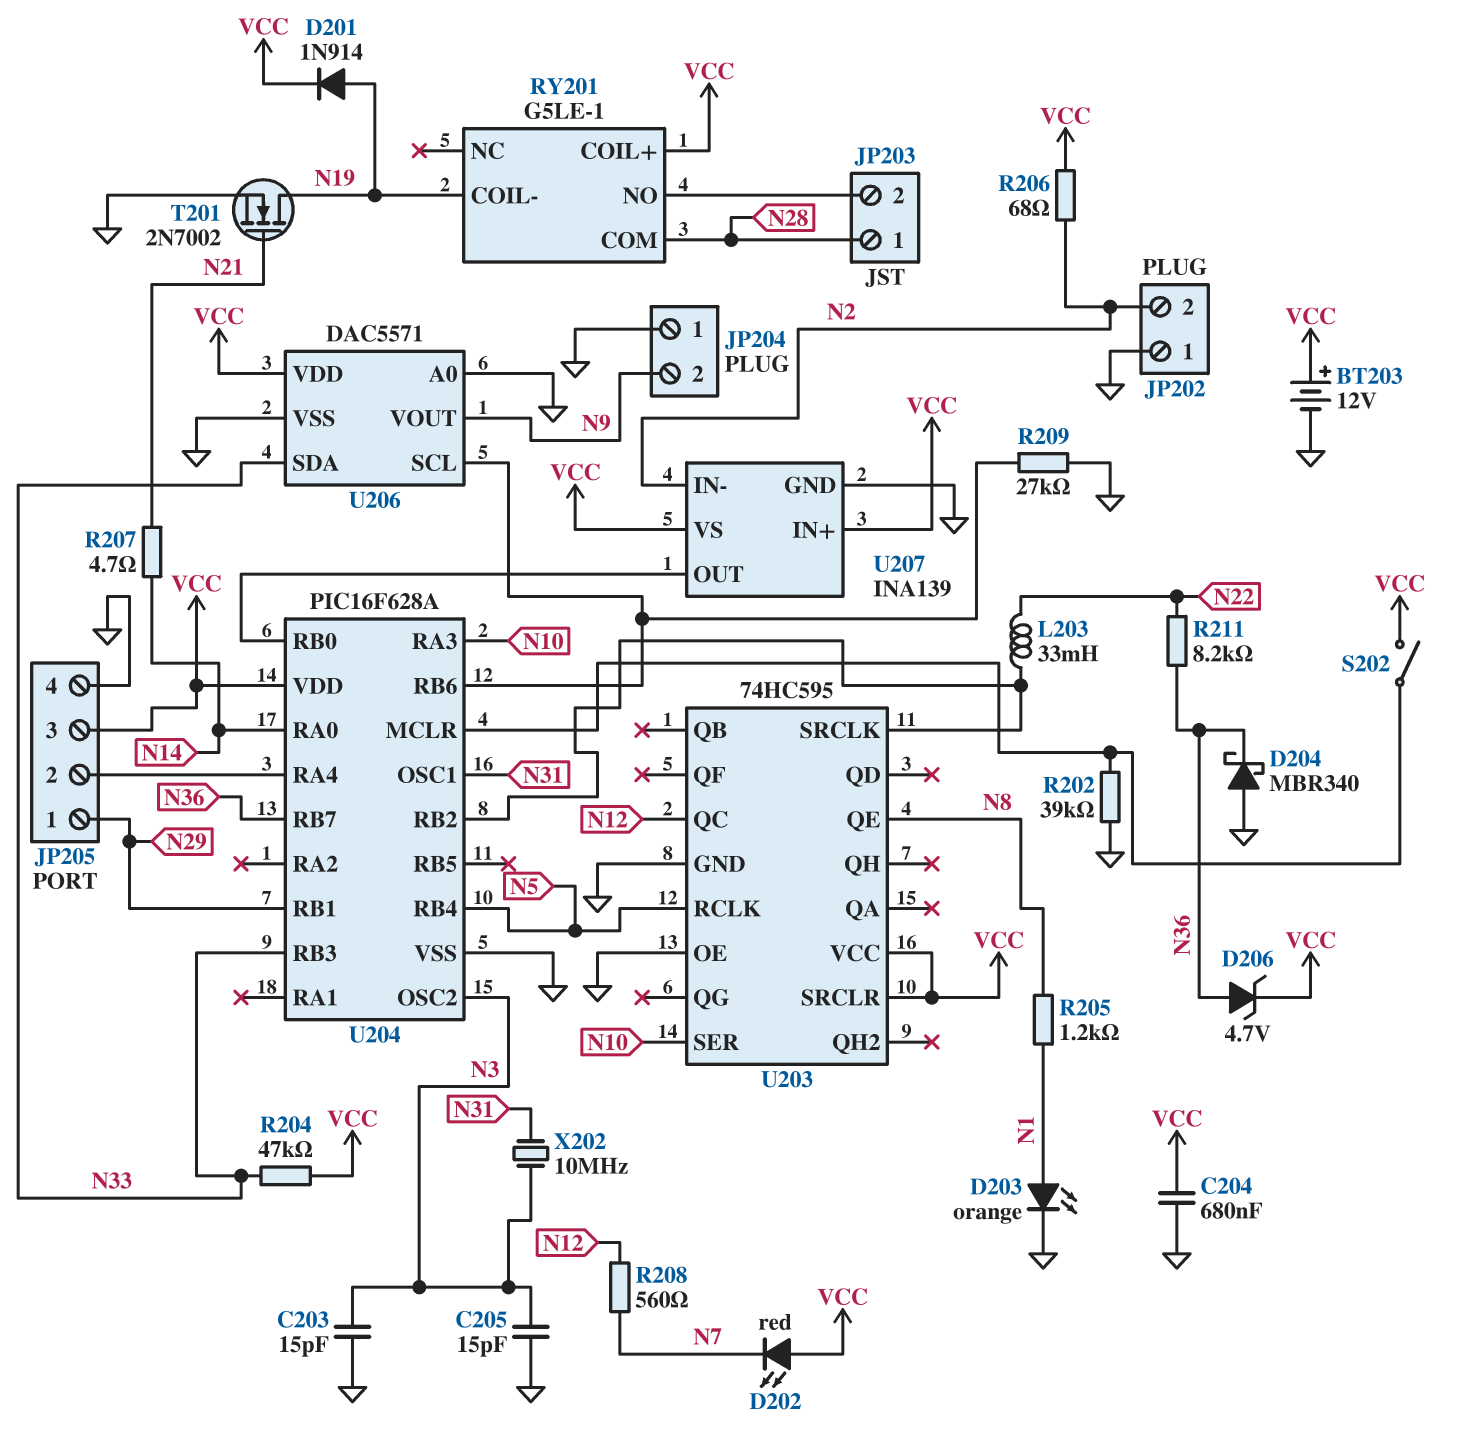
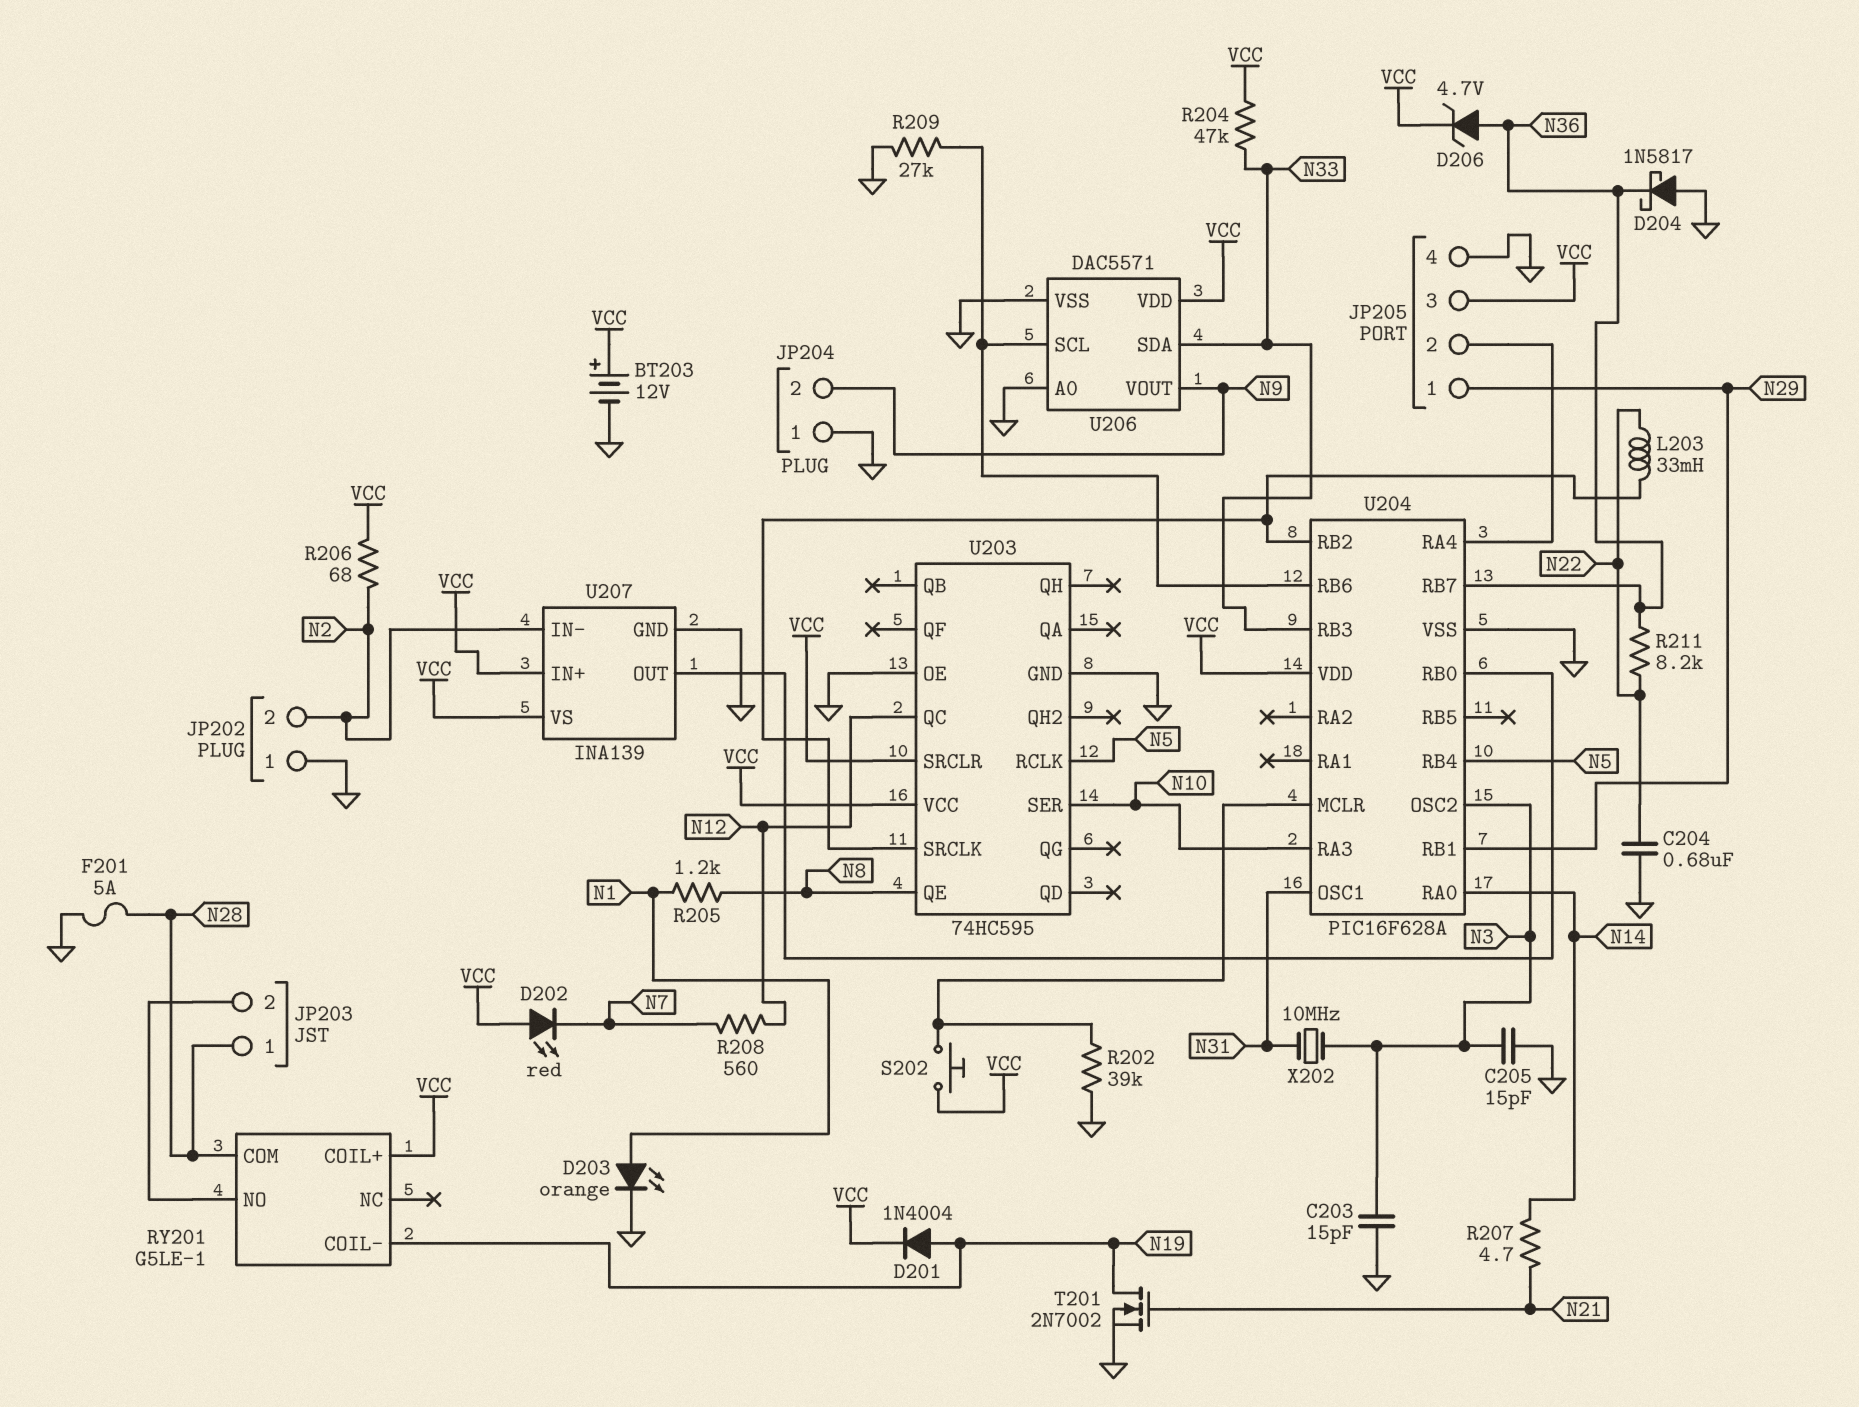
C204: 680nF (GND, VCC) -> 680nF (GND, N22)
D201: diode 1N914 (A N19, K VCC) -> diode 1N4004 (A N19, K VCC)
D204: schottky MBR340 (A GND, K N36) -> schottky 1N5817 (A GND, K N36)
F201: none -> 5A (GND, N28)
S202: switch (U204/MCLR, VCC) -> button (U204/MCLR, VCC)

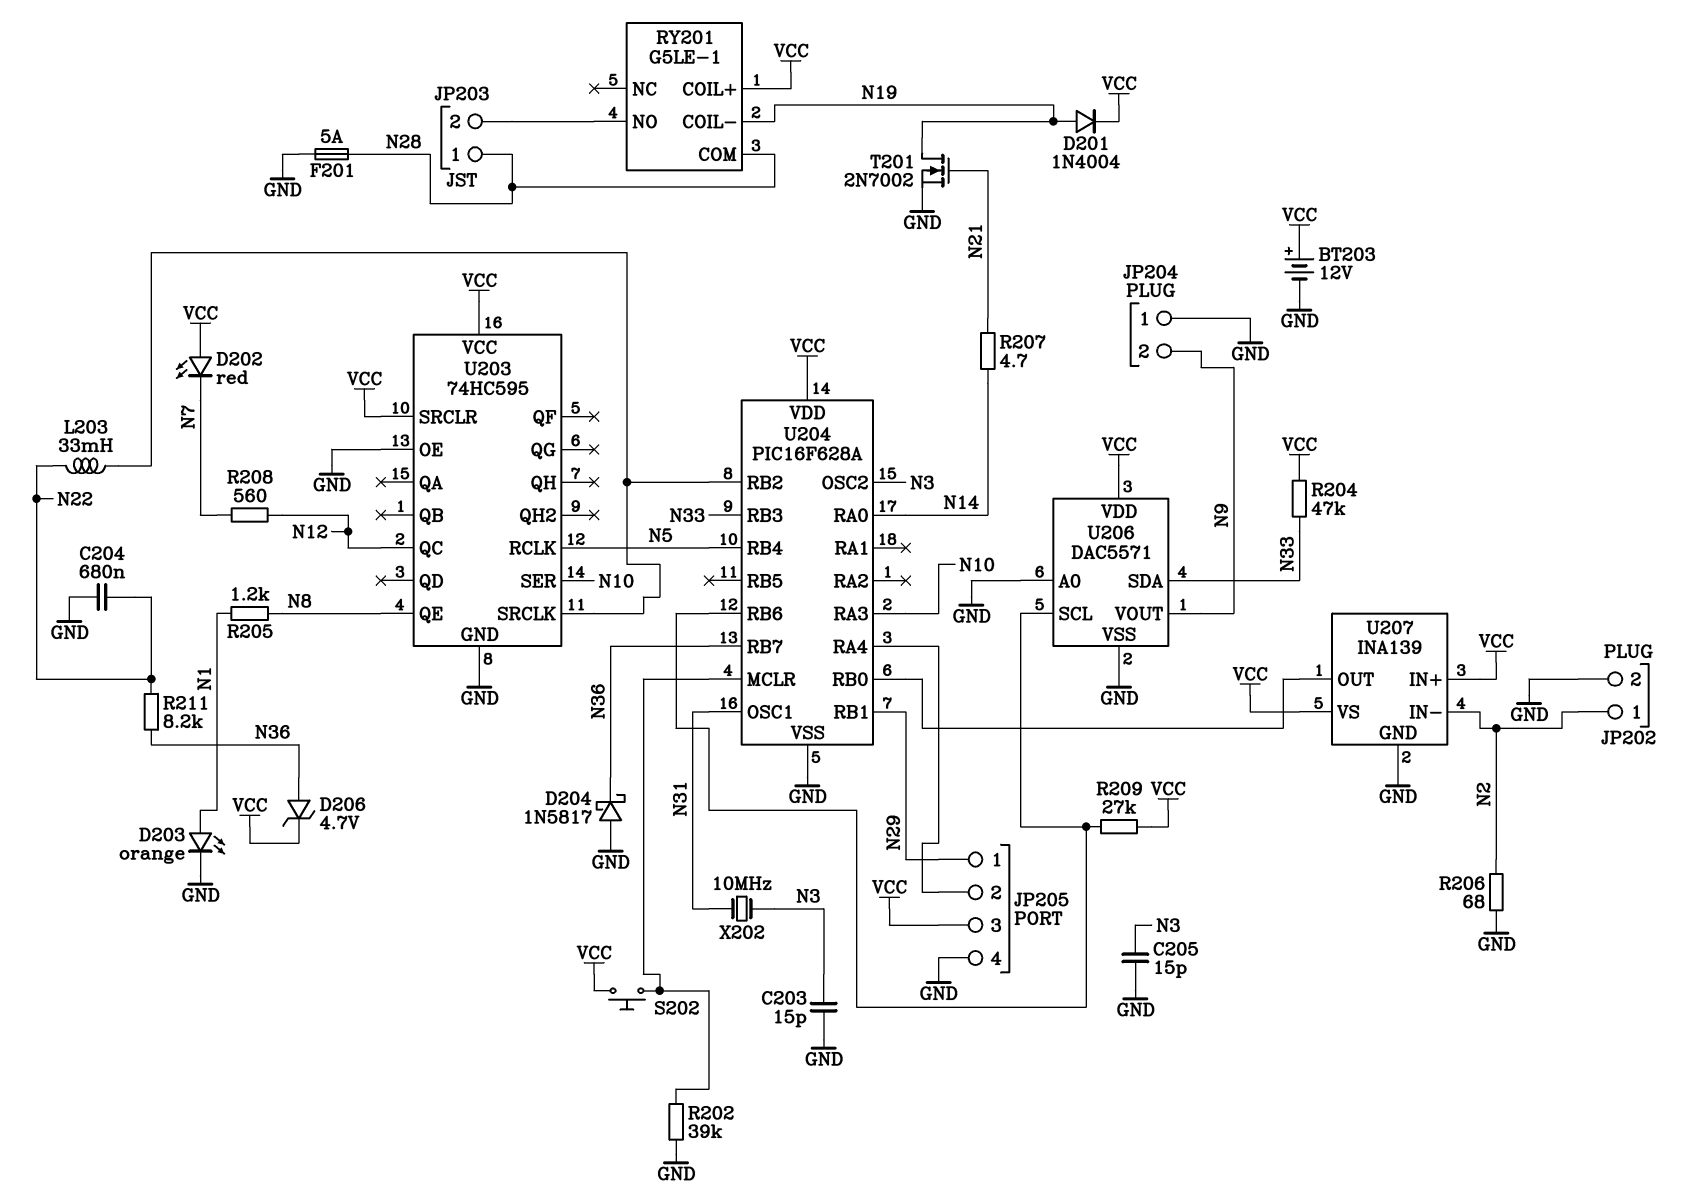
JP202 pin 1: GND -> N2
JP202 pin 2: N2 -> GND
R206: 68 (N2, VCC) -> 68 (GND, N2)
R209: 27k (GND, U204/RB6) -> 27k (U204/RB6, VCC)

